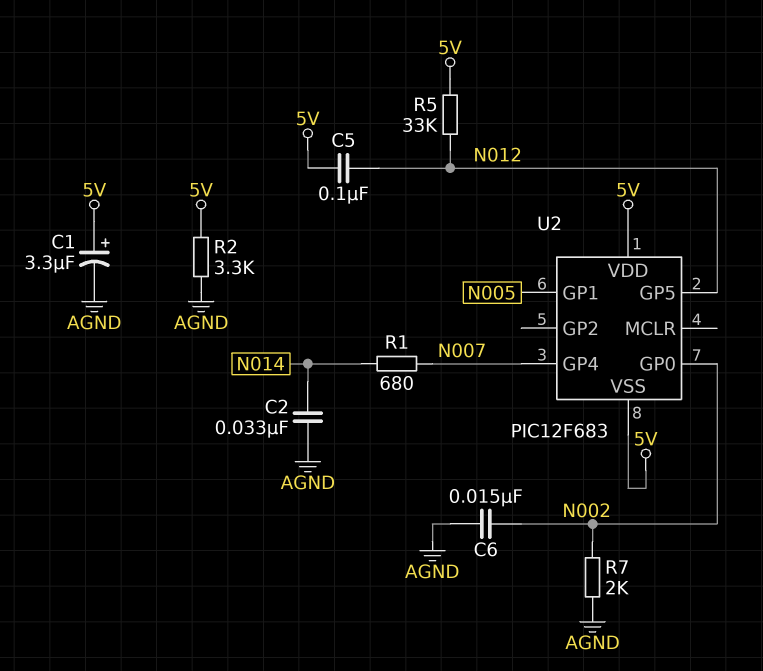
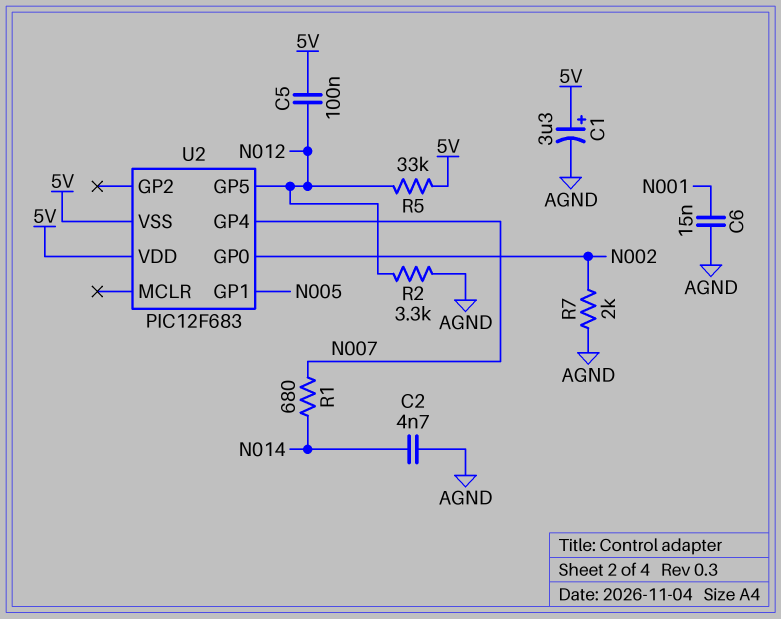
C2: 33nF (AGND, N014) -> 4.7nF (AGND, N014)
C6: 15nF (AGND, N002) -> 15nF (AGND, N001)
R2: 3.3k (5V, AGND) -> 3.3k (AGND, N012)

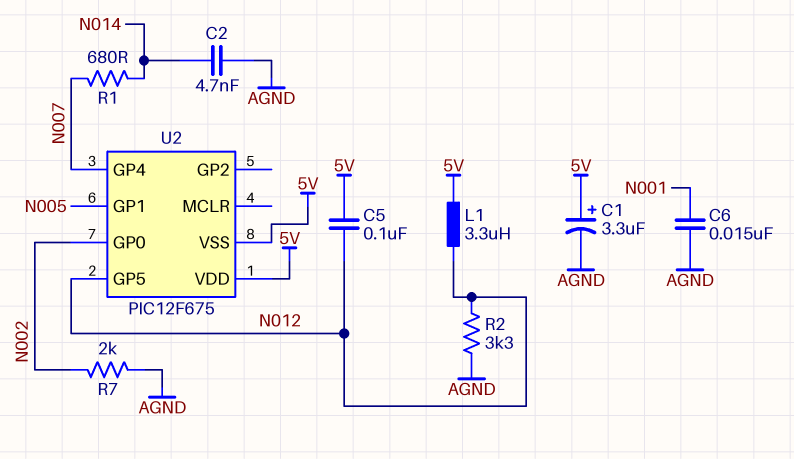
L1: none -> 3.3uH (5V, N012)
R5: 33k (5V, N012) -> none
U2: PIC12F683 -> PIC12F675

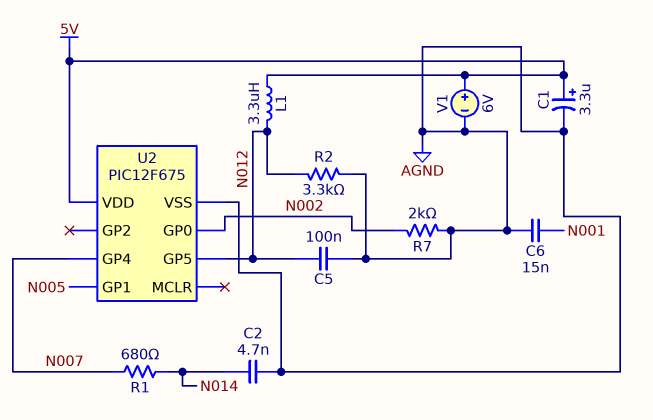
C5: 100nF (5V, N012) -> 100nF (AGND, N012)
U2 pin VSS: 5V -> AGND
V1: none -> 6V (plus 5V, minus AGND)

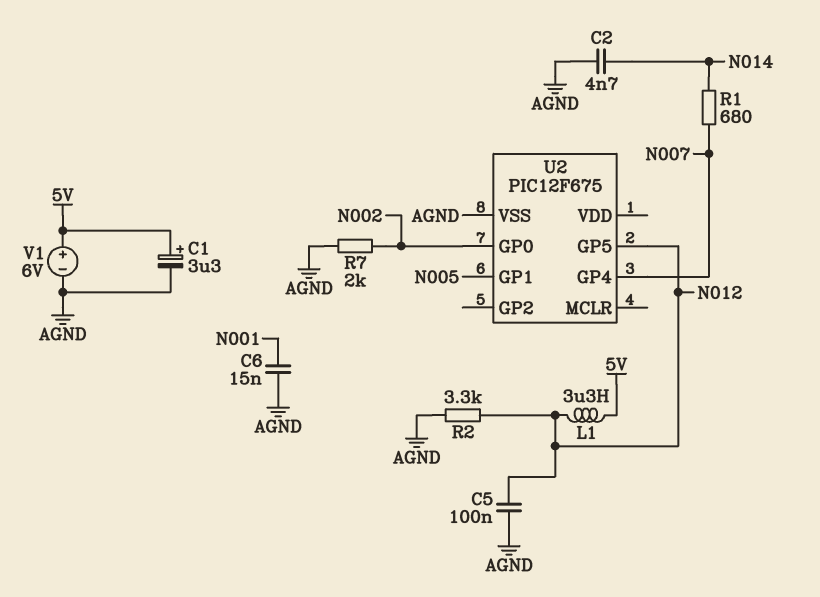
U2 pin VDD: 5V -> none

